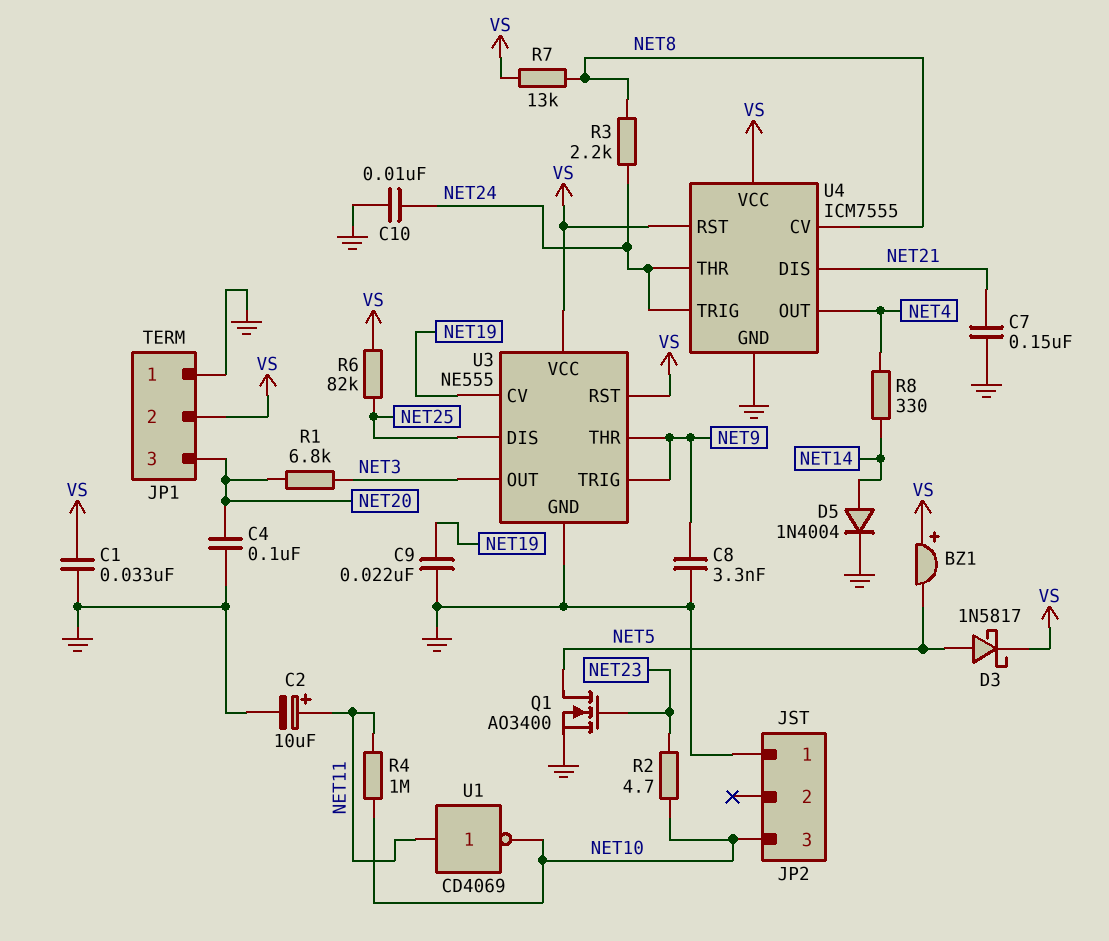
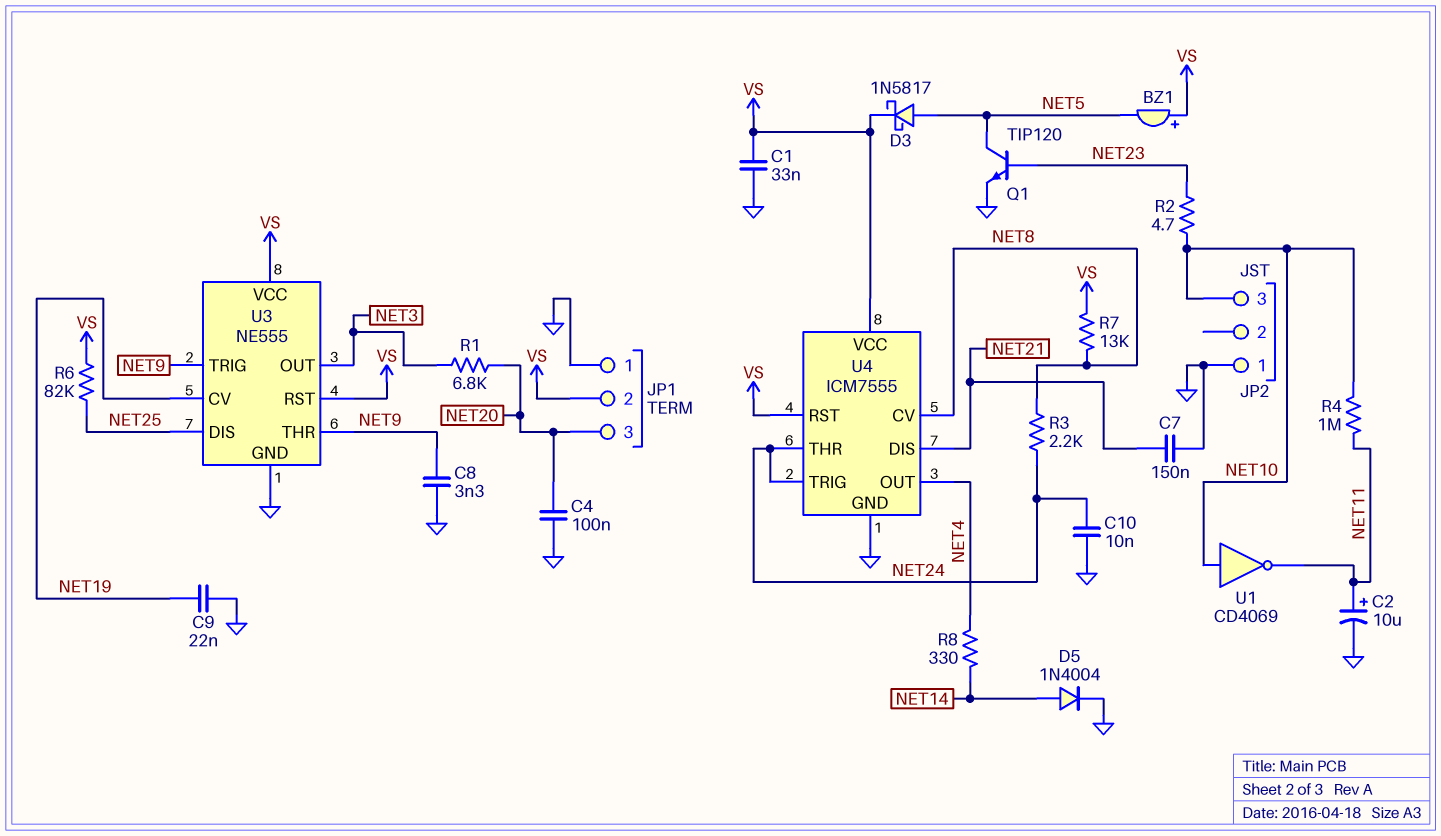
Q1: NMOS AO3400 (G NET23, D NET5, S GND) -> NPN TIP120 (B NET23, C NET5, E GND)
U1: NOT CD4069 (in NET11, out NET10) -> NOT CD4069 (in NET10, out NET11)

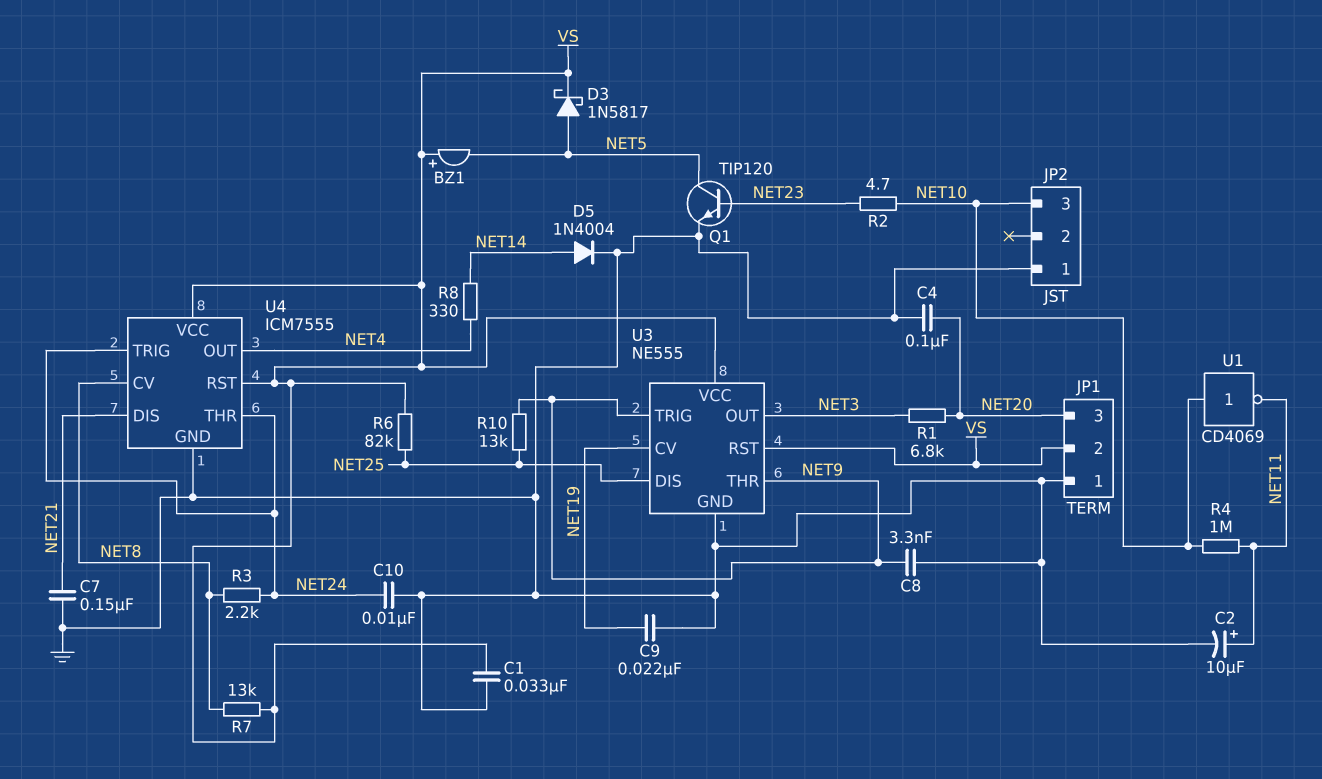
R10: none -> 13k (NET9, NET25)

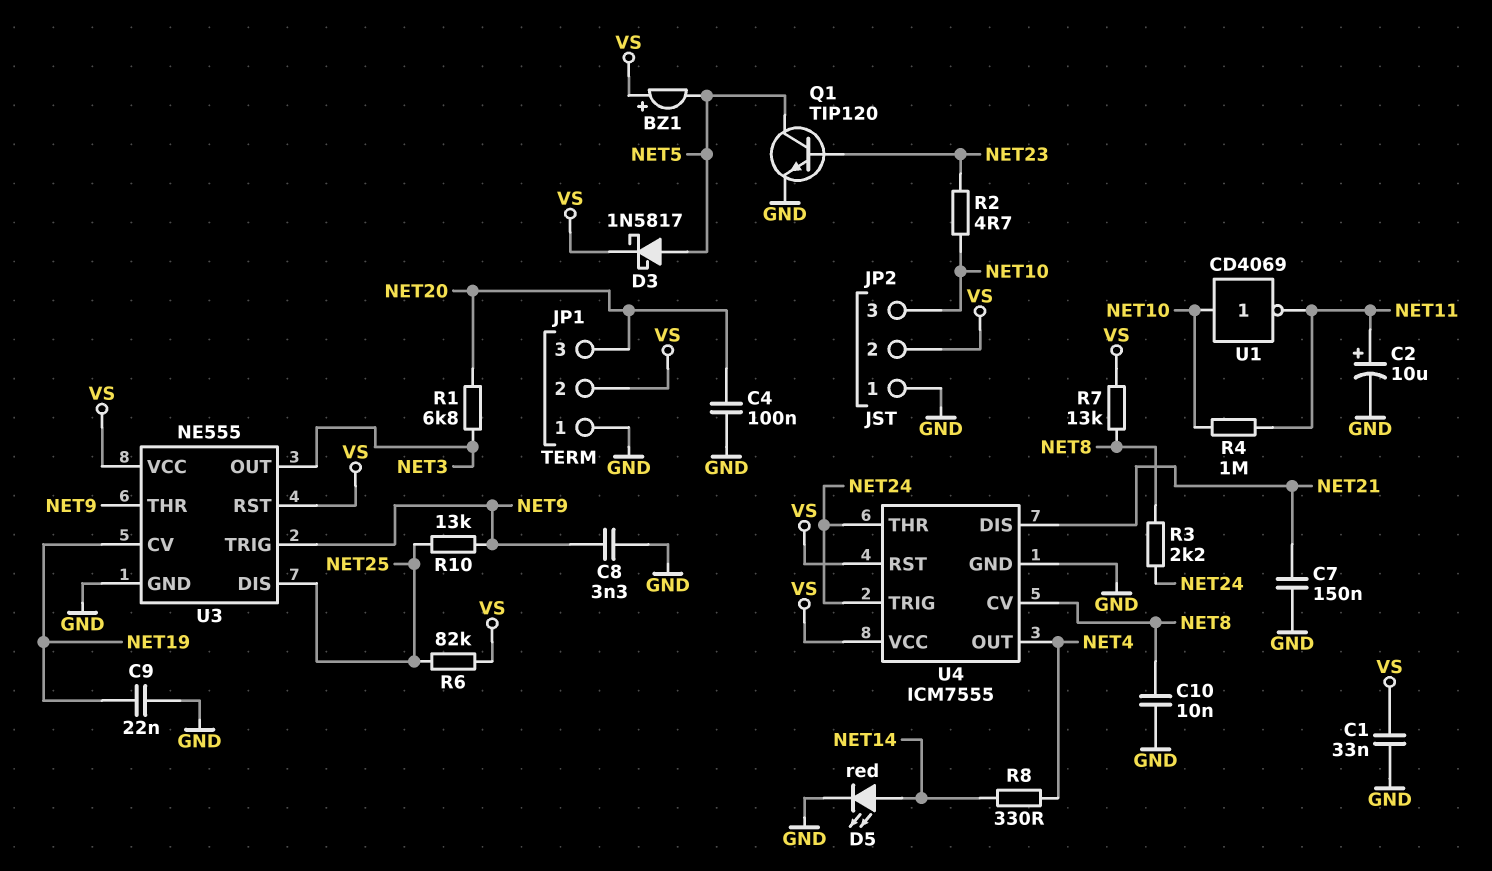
C10: 10nF (GND, NET24) -> 10nF (GND, NET8)
D5: diode 1N4004 (A NET14, K GND) -> LED red (A NET14, K GND)
JP2 pin 2: none -> VS

